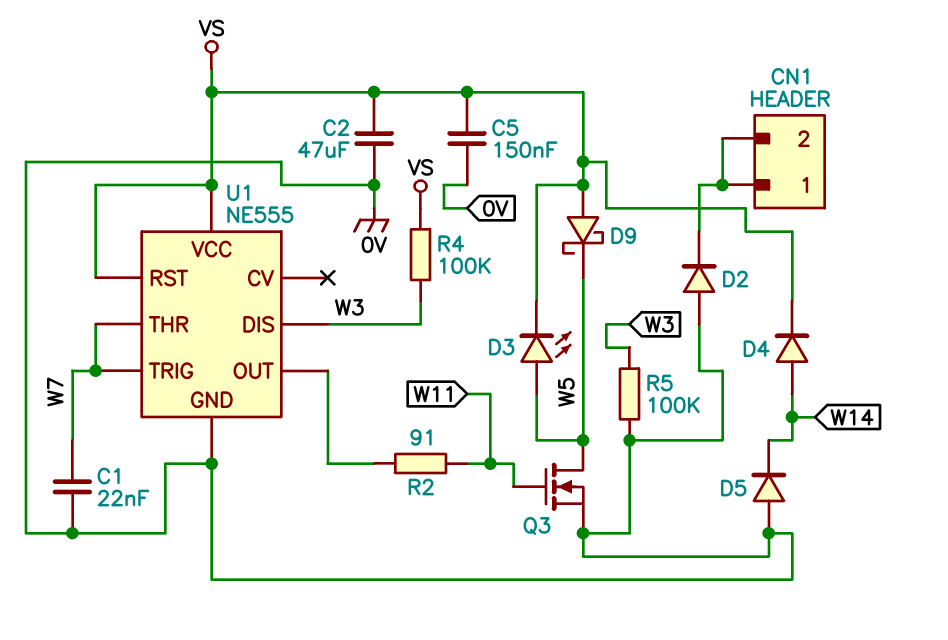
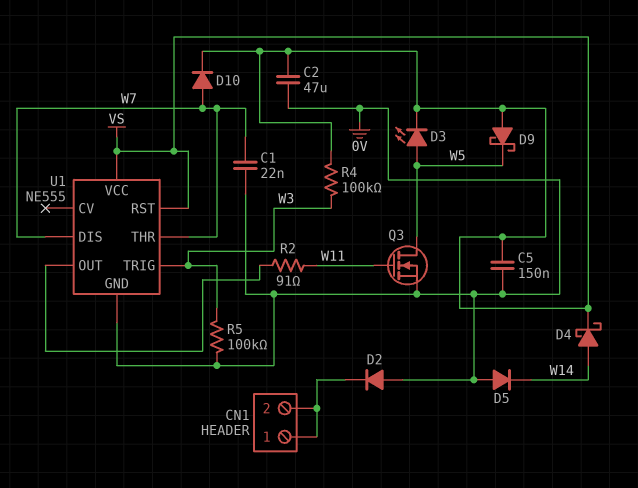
D4: diode (A W14, K VS) -> schottky (A W14, K VS)
D10: none -> diode (A W7, K VS)
U1 pin DIS: W3 -> W7
U1 pin TRIG: W7 -> W3

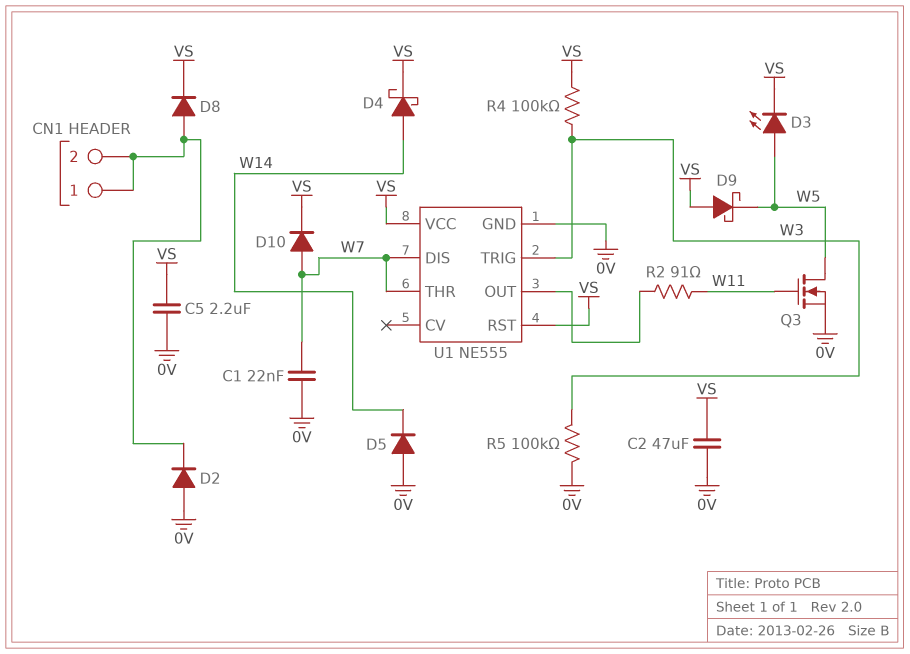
C5: 150nF (0V, VS) -> 2.2uF (0V, VS)
D8: none -> diode (A CN1/1, K VS)

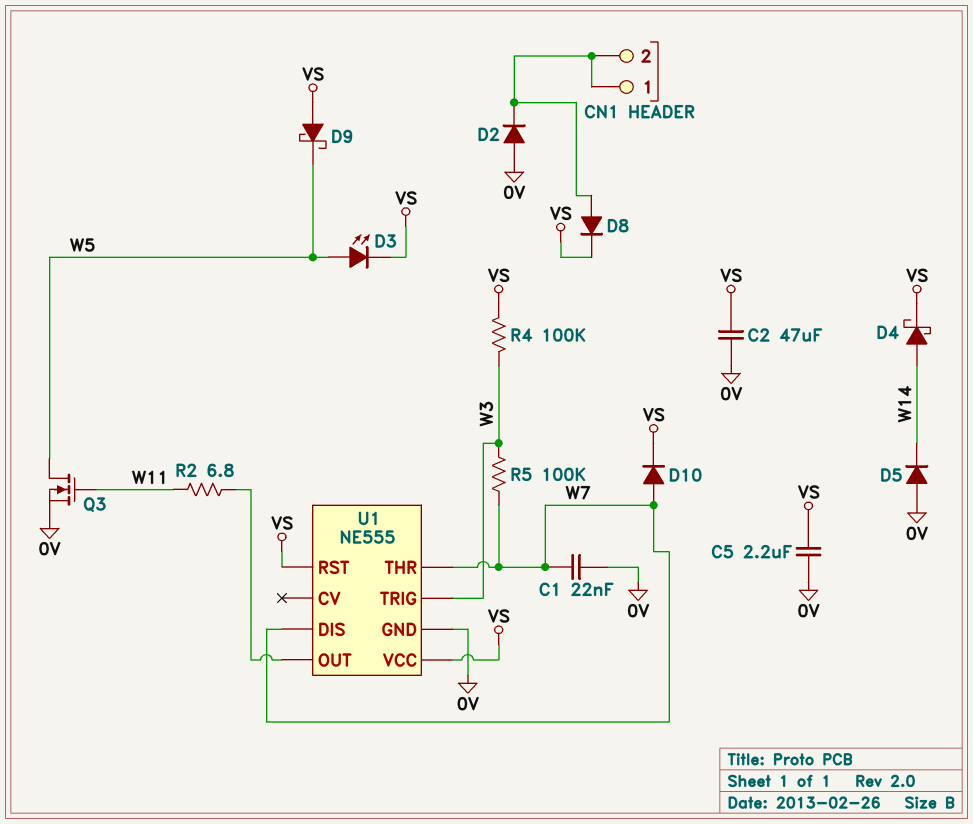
R2: 91 (U1/OUT, W11) -> 6.8 (U1/OUT, W11)
R5: 100k (0V, W3) -> 100k (W3, W7)

